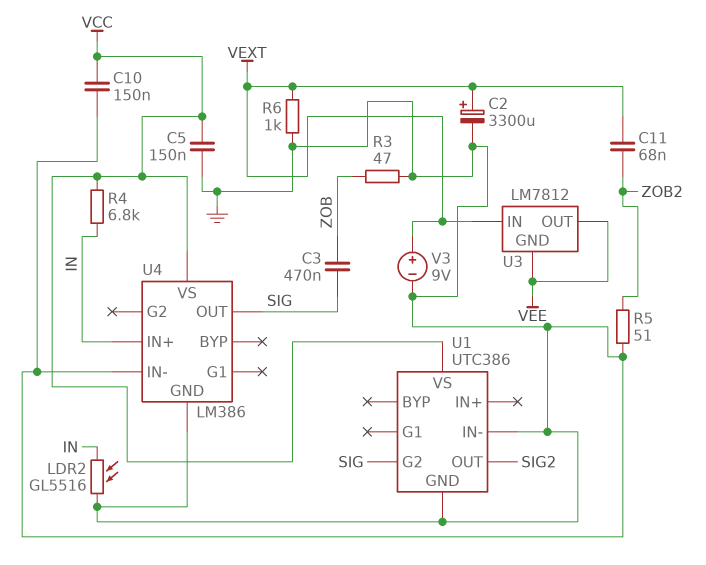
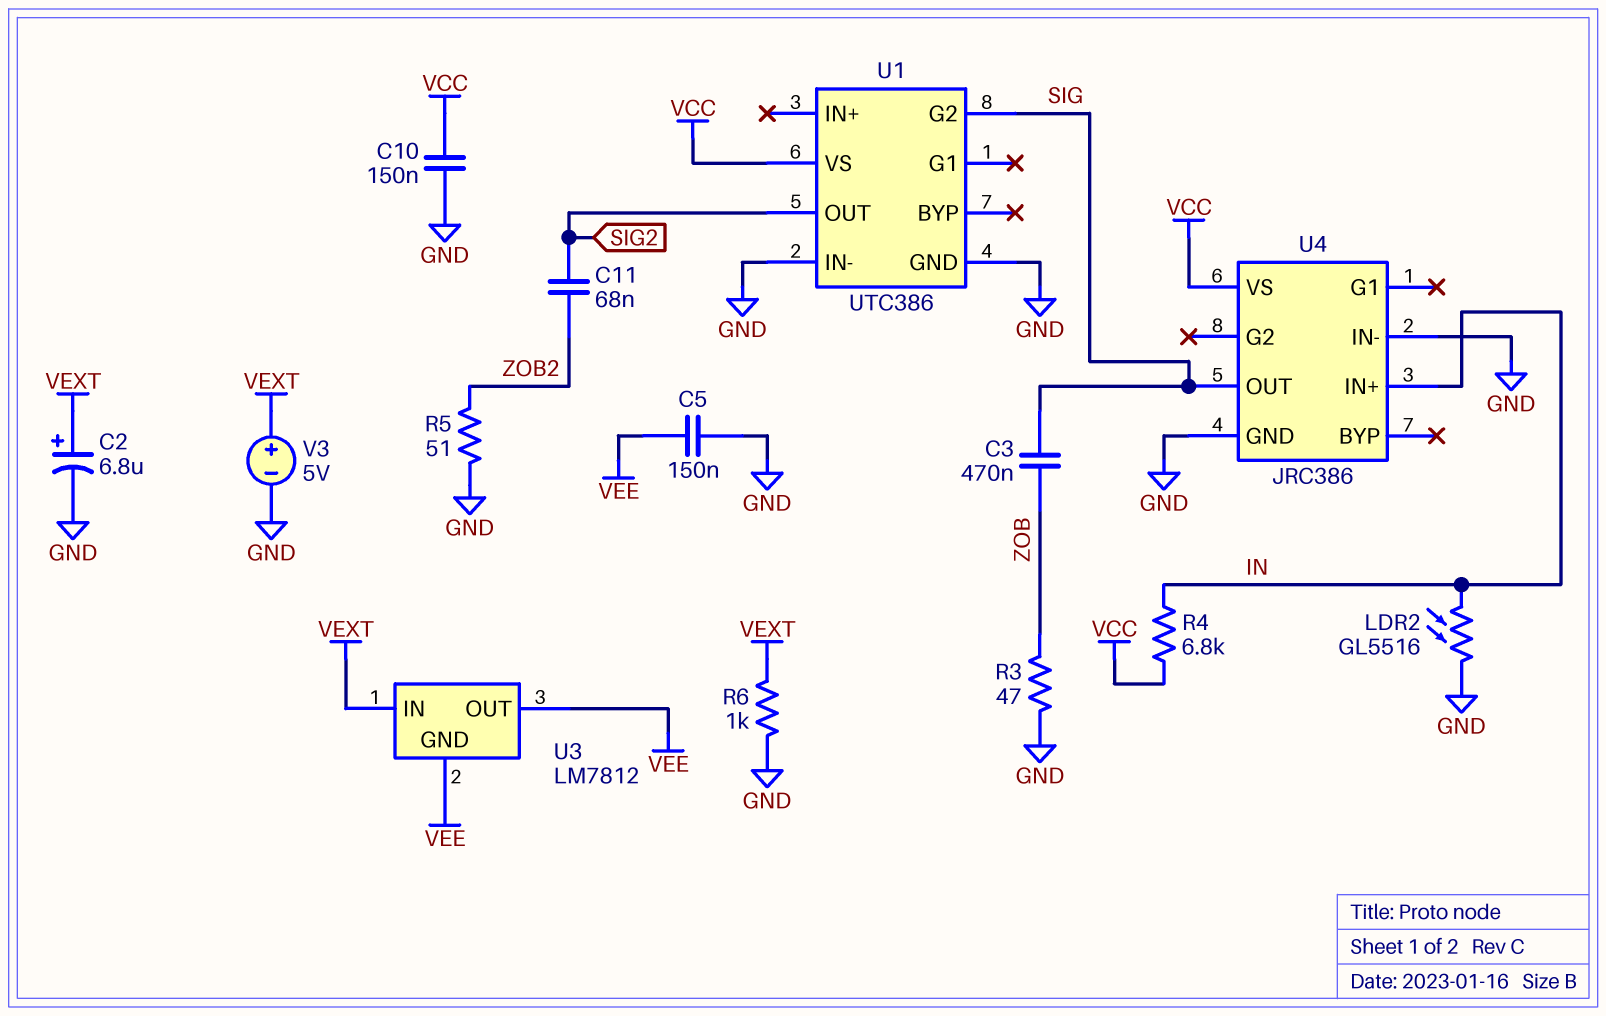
C2: 3300uF (plus VEXT, minus GND) -> 6.8uF (plus VEXT, minus GND)
C5: 150nF (GND, VCC) -> 150nF (GND, VEE)
C11: 68nF (VEXT, ZOB2) -> 68nF (SIG2, ZOB2)
U4: LM386 -> JRC386
V3: 9V (plus VEXT, minus GND) -> 5V (plus VEXT, minus GND)

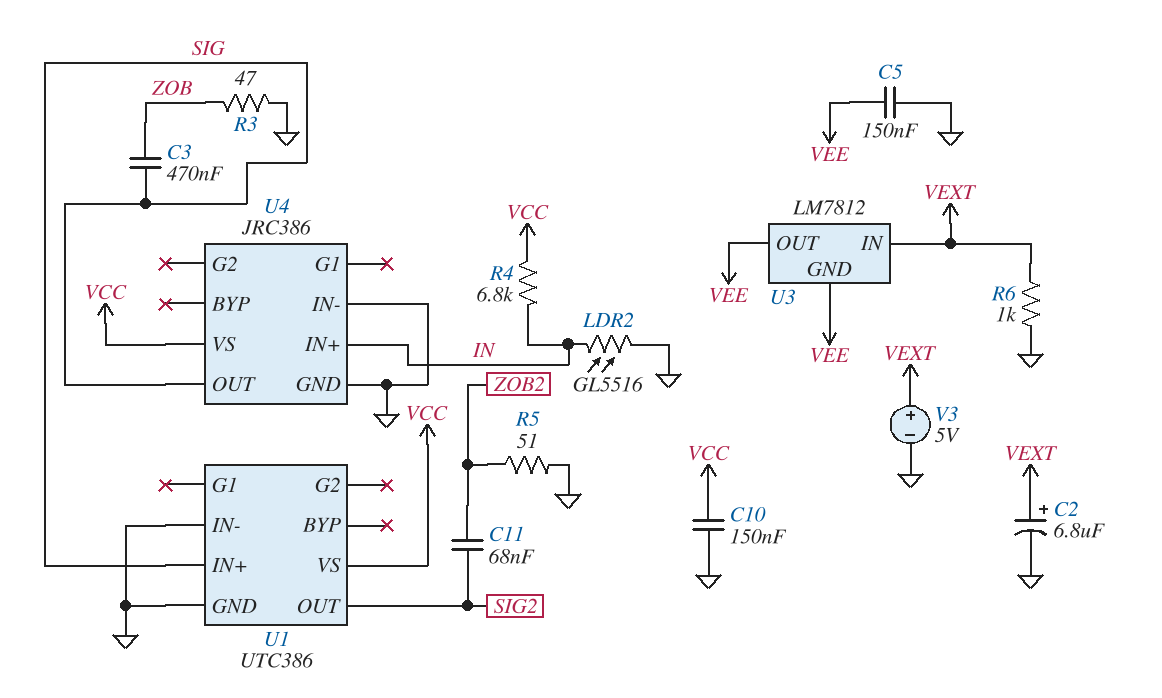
U1 pin G2: SIG -> none
U1 pin IN+: none -> SIG

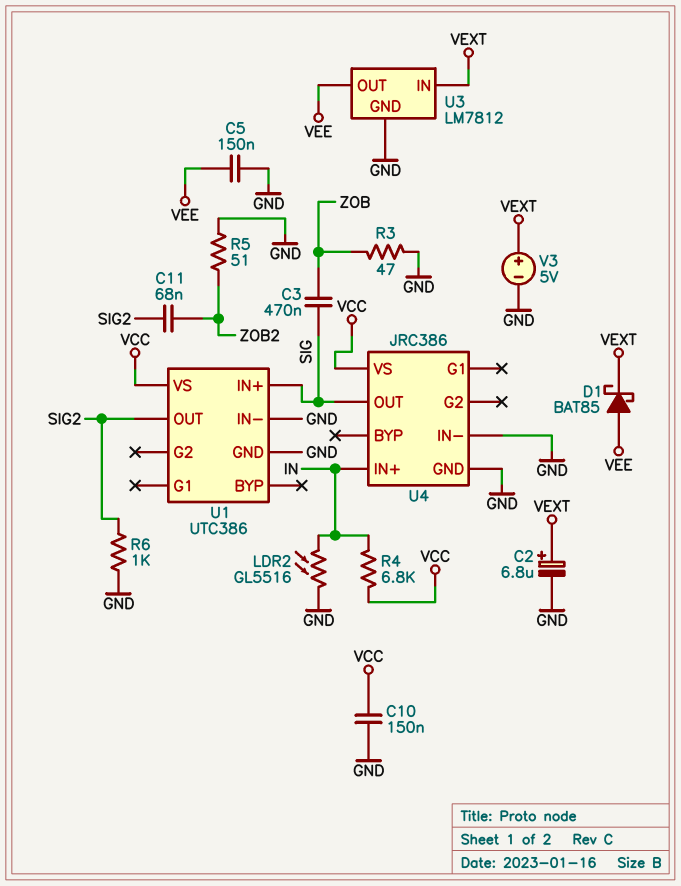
D1: none -> schottky BAT85 (A VEE, K VEXT)
R6: 1k (GND, VEXT) -> 1k (GND, SIG2)
U3 pin GND: VEE -> GND

